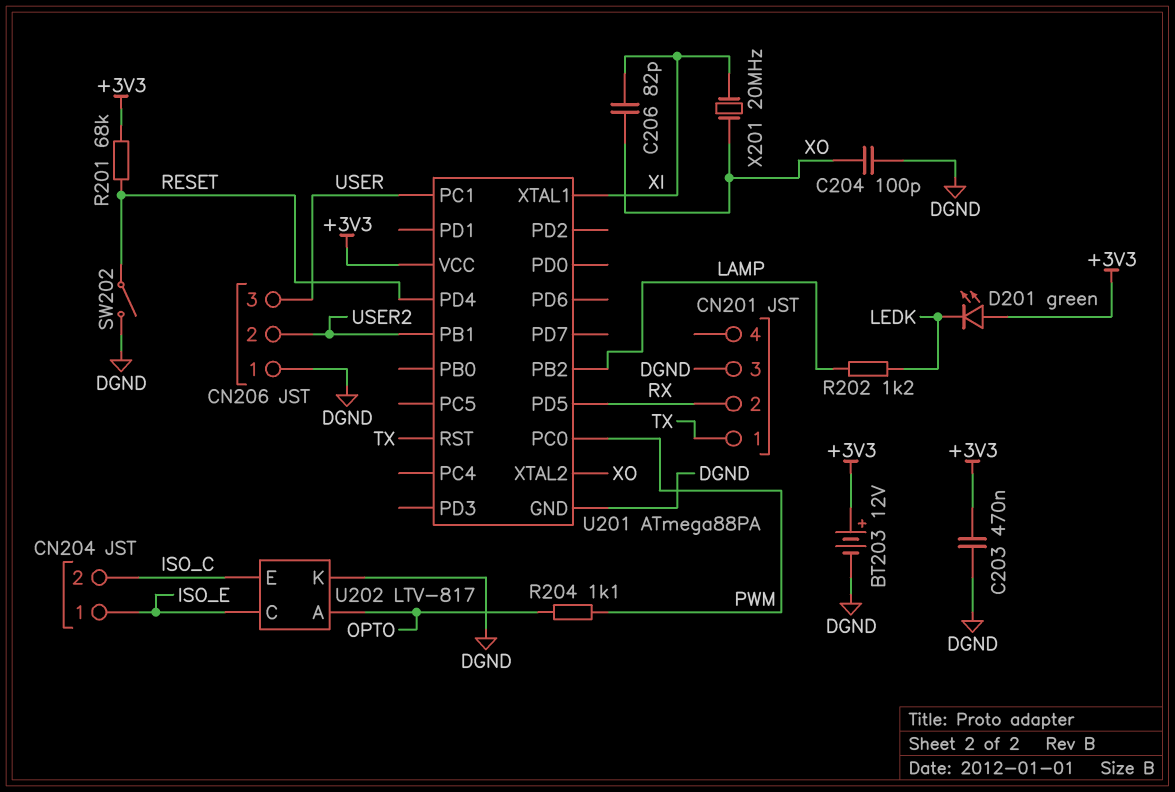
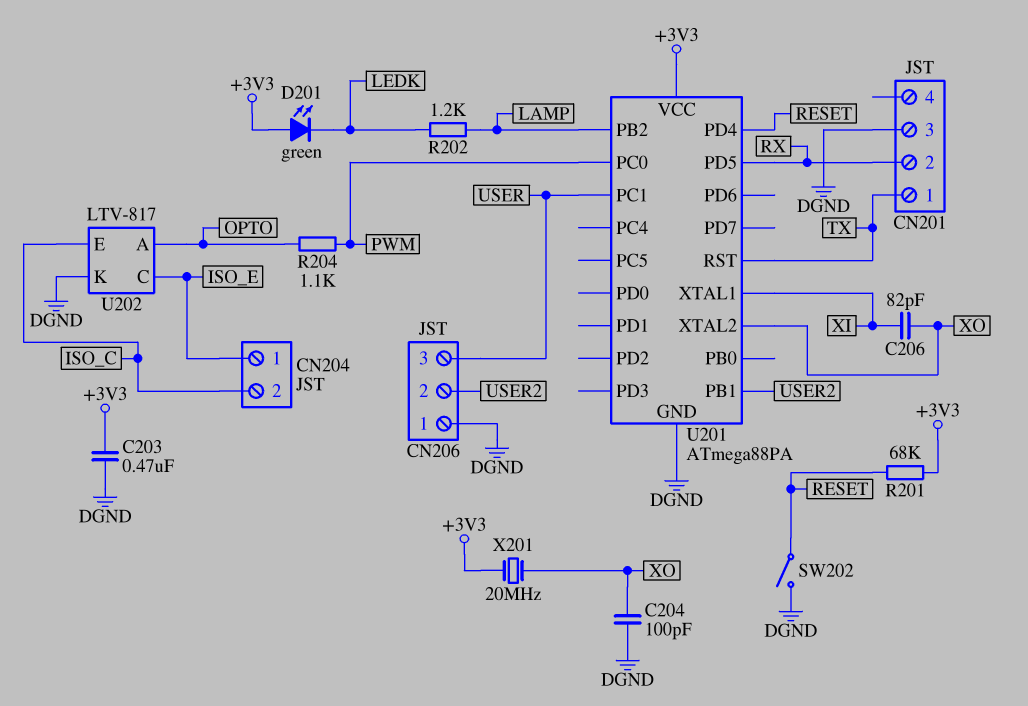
BT203: 12V (plus +3V3, minus DGND) -> none
X201: 20MHz (XI, XO) -> 20MHz (+3V3, XO)

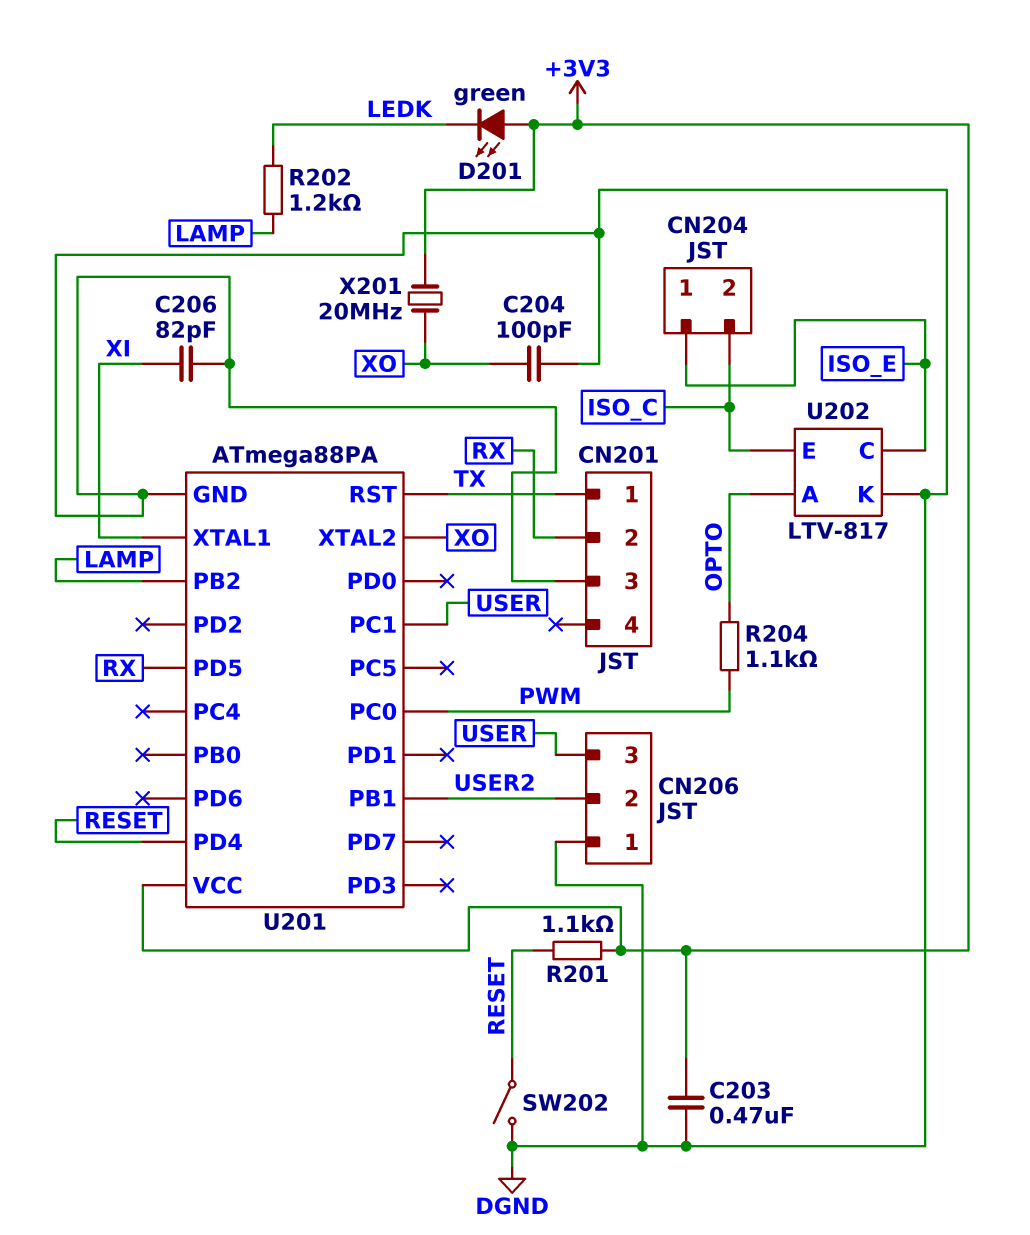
C206: 82pF (XI, XO) -> 82pF (DGND, XI)
R201: 68k (+3V3, RESET) -> 1.1k (+3V3, RESET)

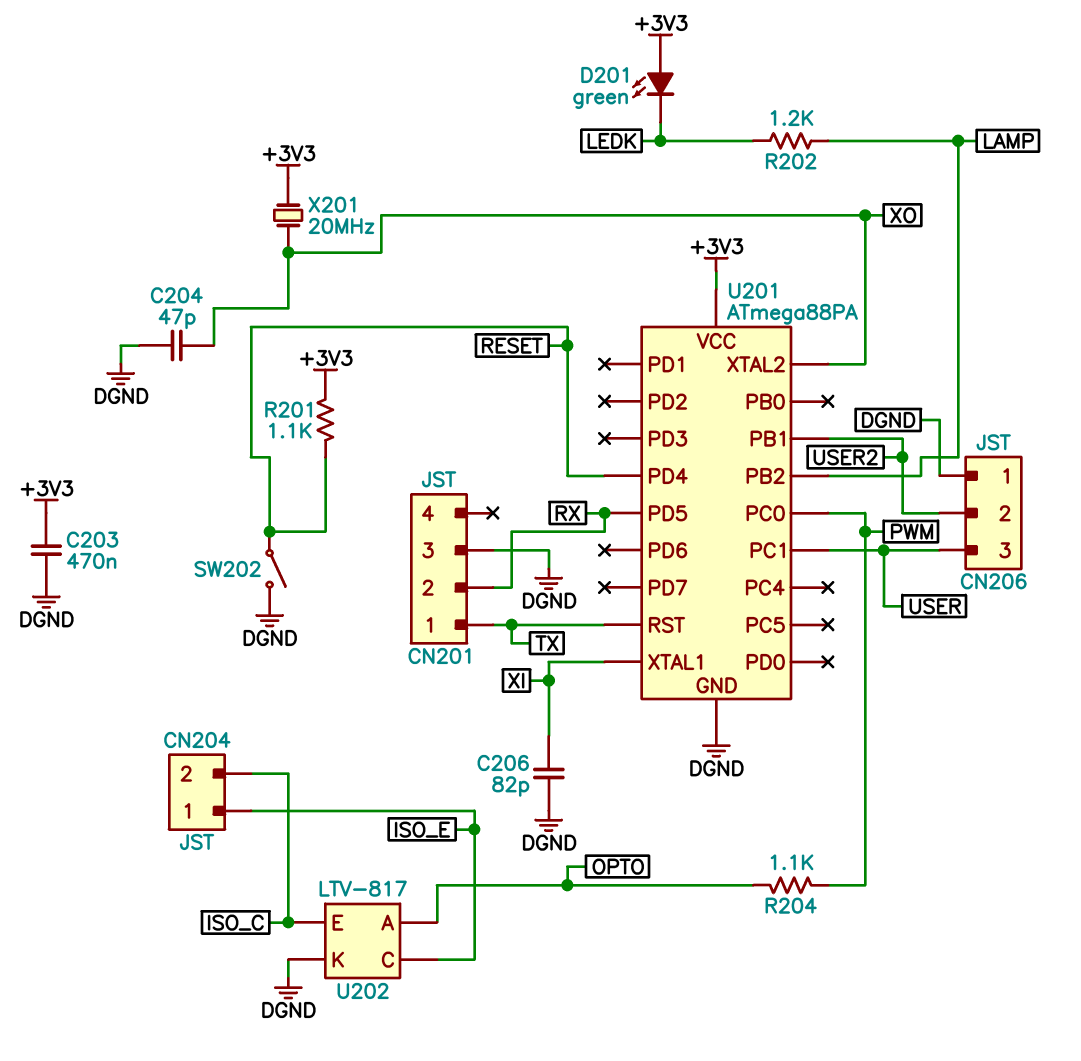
C204: 100pF (DGND, XO) -> 47pF (DGND, XO)

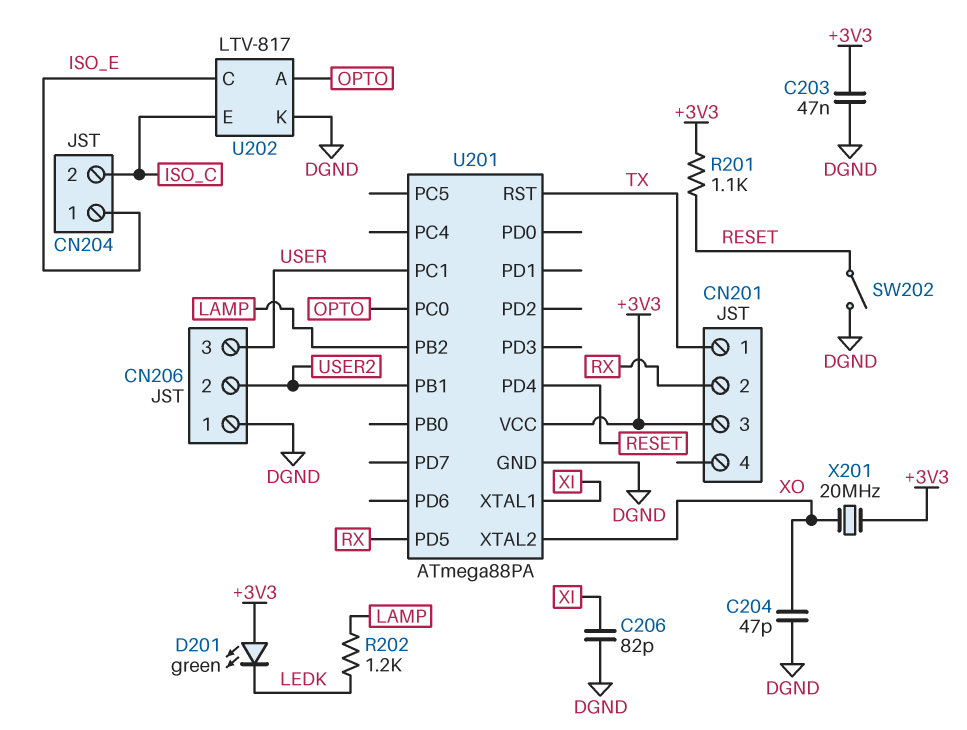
C203: 470nF (+3V3, DGND) -> 47nF (+3V3, DGND)
CN201 pin 3: DGND -> +3V3
R204: 1.1k (OPTO, PWM) -> none
U201 pin PC0: PWM -> OPTO

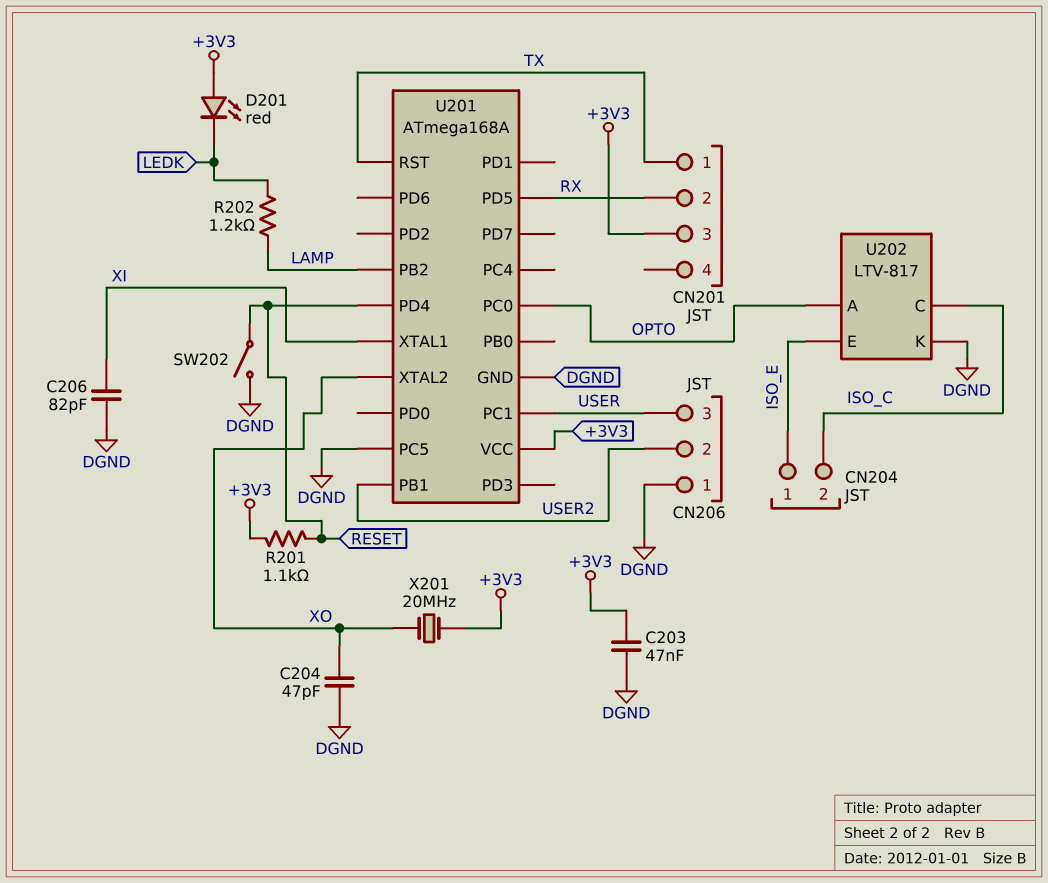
D201: LED green (A +3V3, K LEDK) -> LED red (A +3V3, K LEDK)
U201: ATmega88PA -> ATmega168A
U201 pin PC5: none -> DGND
U202 pin C: ISO_E -> ISO_C
U202 pin E: ISO_C -> ISO_E

